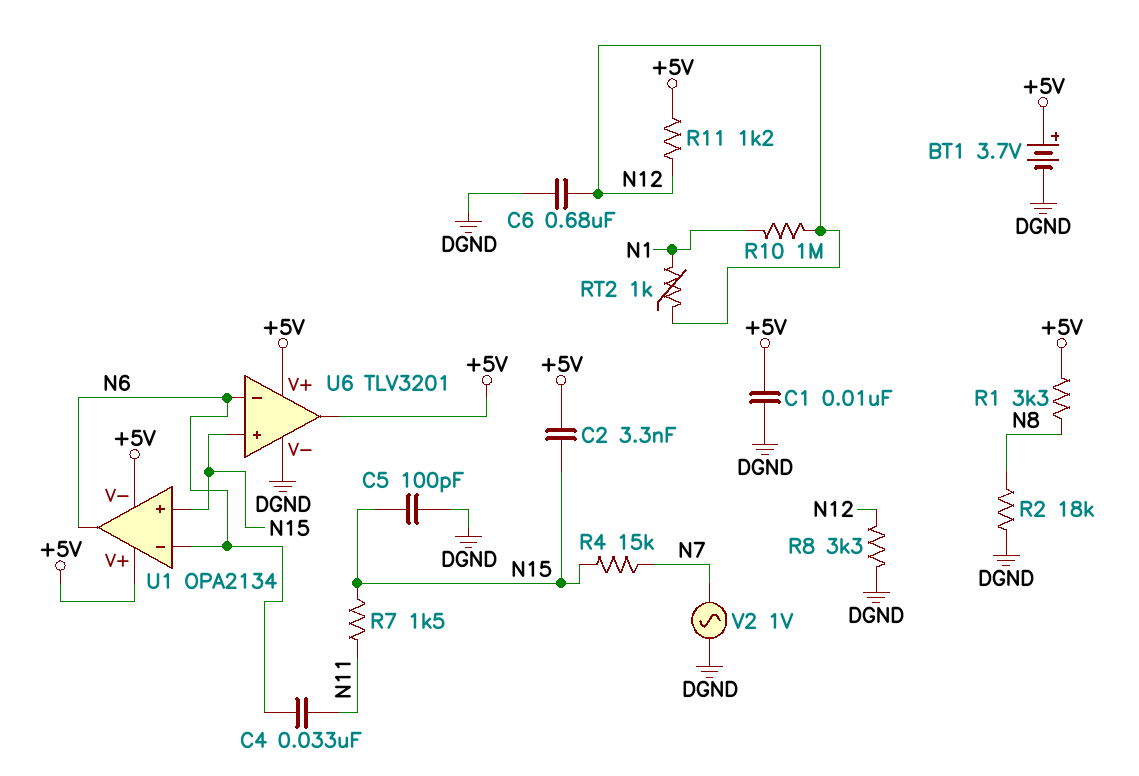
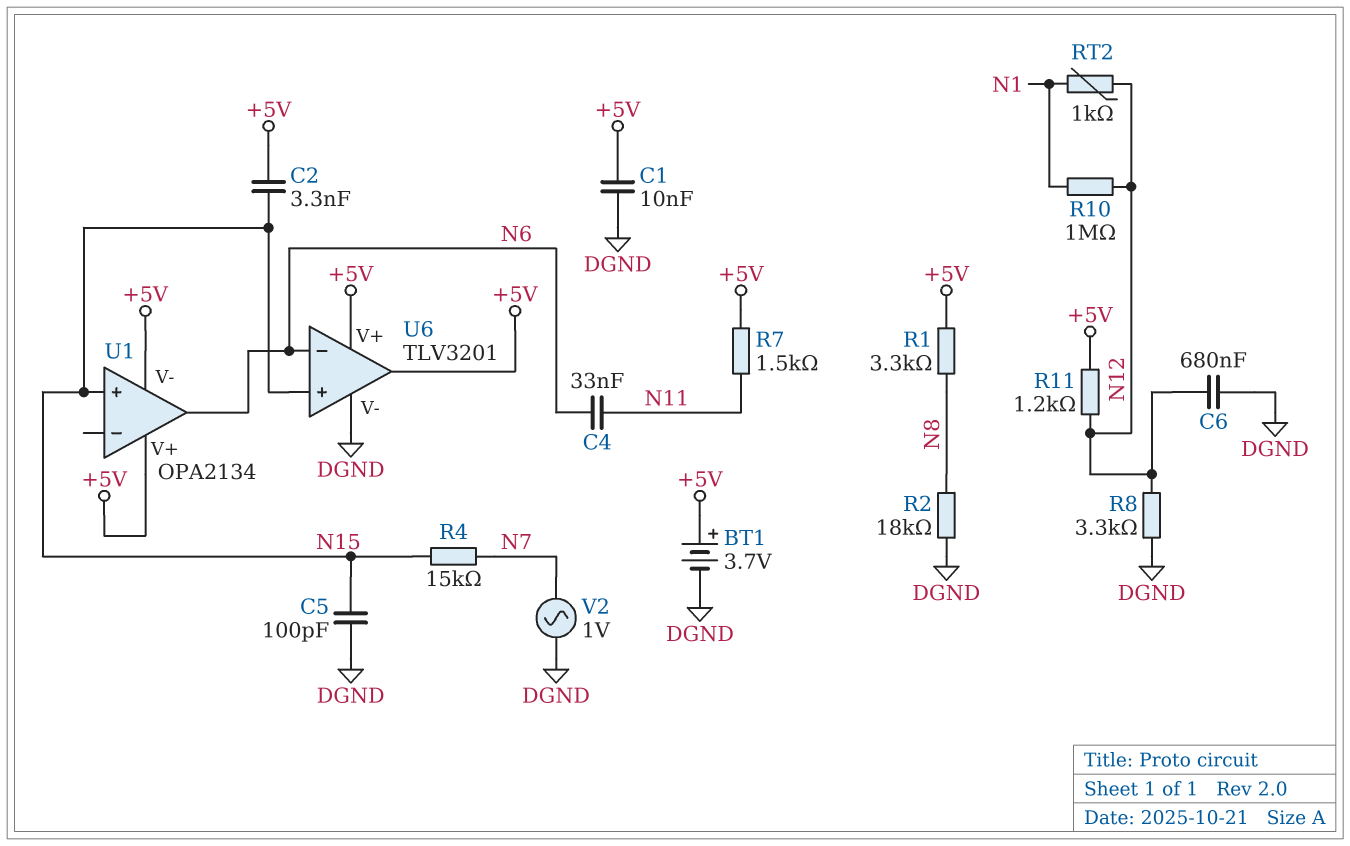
R7: 1.5k (N11, N15) -> 1.5k (+5V, N11)
U1 pin in-: N6 -> none

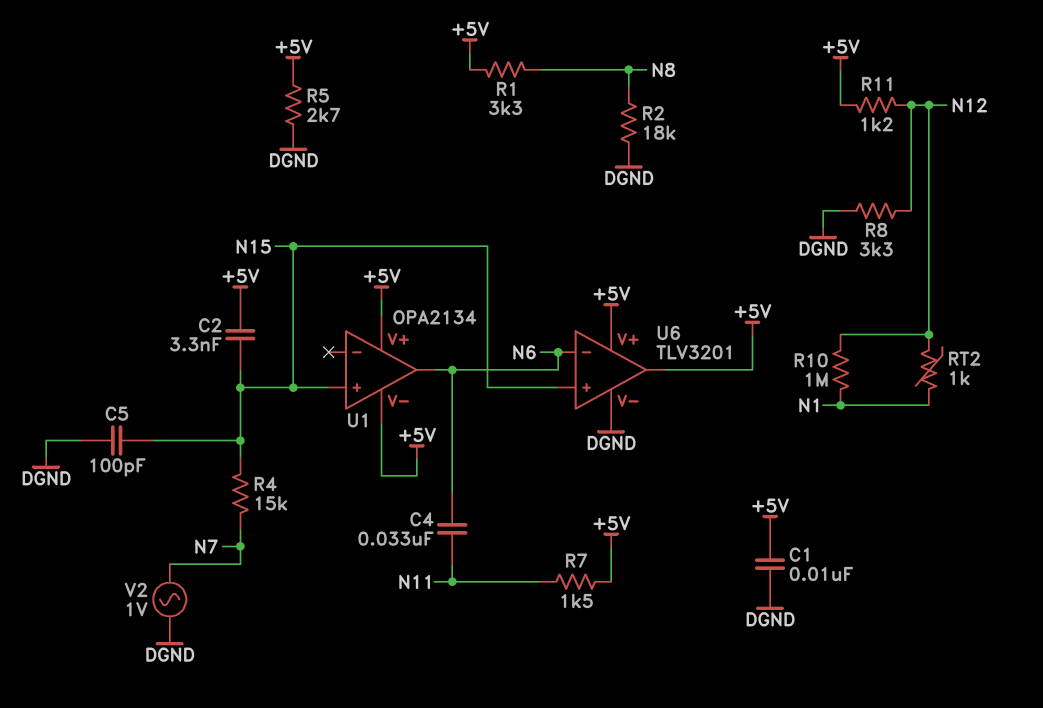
BT1: 3.7V (plus +5V, minus DGND) -> none
C6: 680nF (DGND, N12) -> none
R5: none -> 2.7k (+5V, DGND)

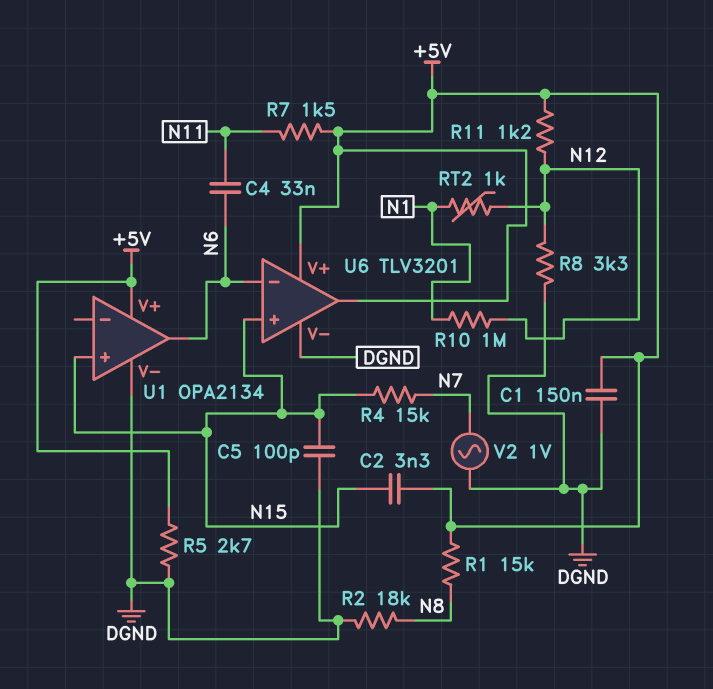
C1: 10nF (+5V, DGND) -> 150nF (+5V, DGND)
R1: 3.3k (+5V, N8) -> 15k (+5V, N8)
U1 pin V-: +5V -> DGND

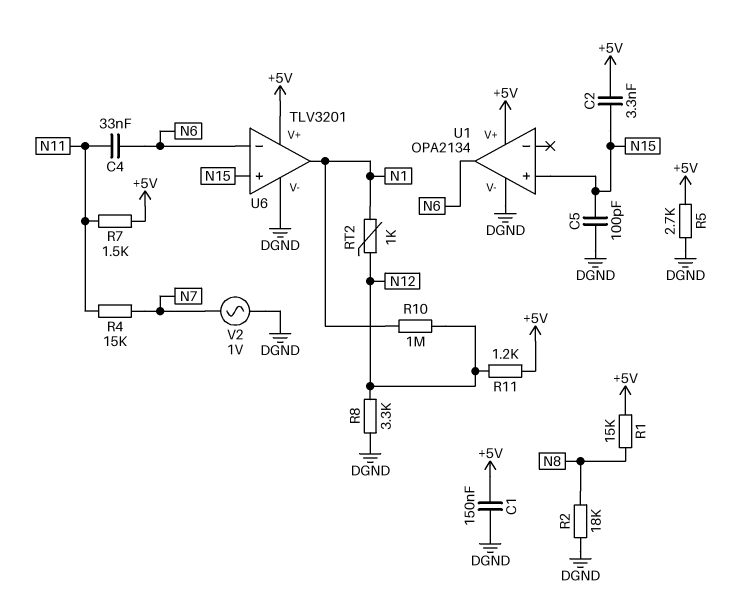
R4: 15k (N7, N15) -> 15k (N7, N11)
U6 pin out: +5V -> N1

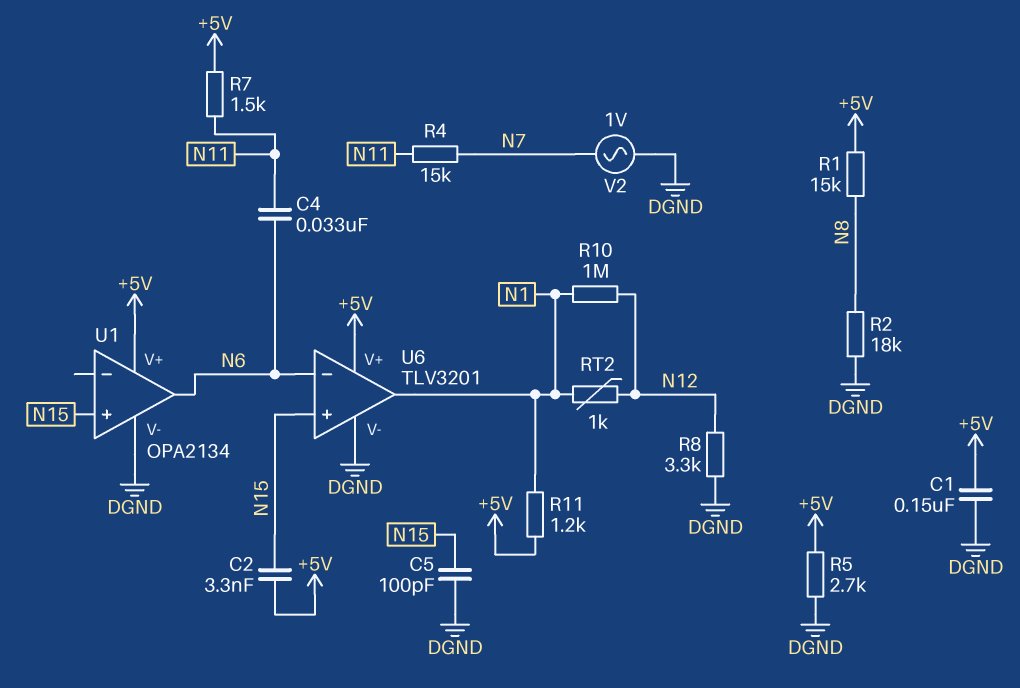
R11: 1.2k (+5V, N12) -> 1.2k (+5V, N1)

